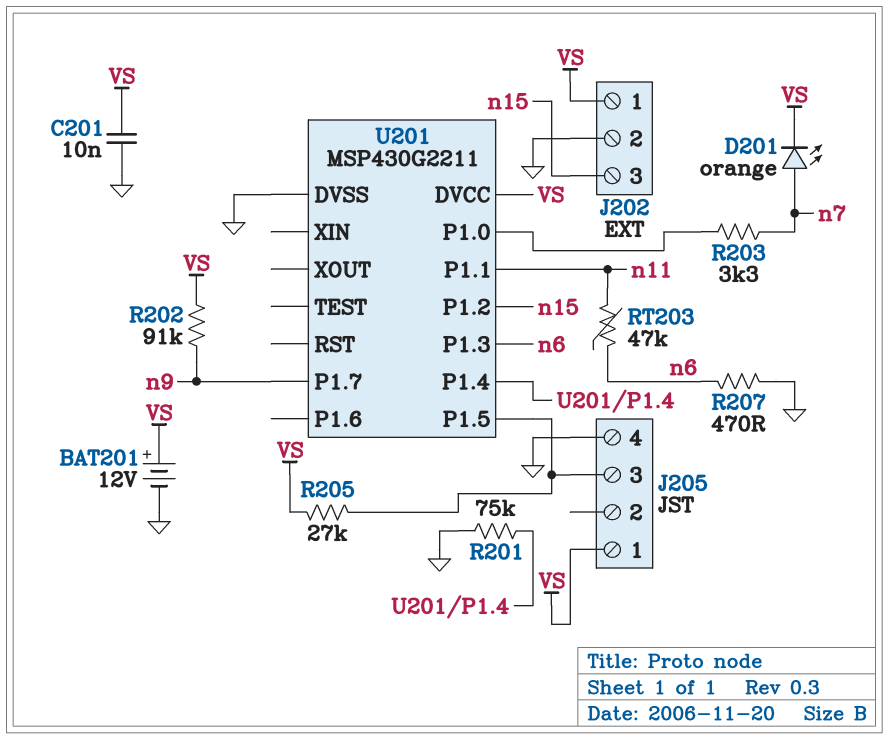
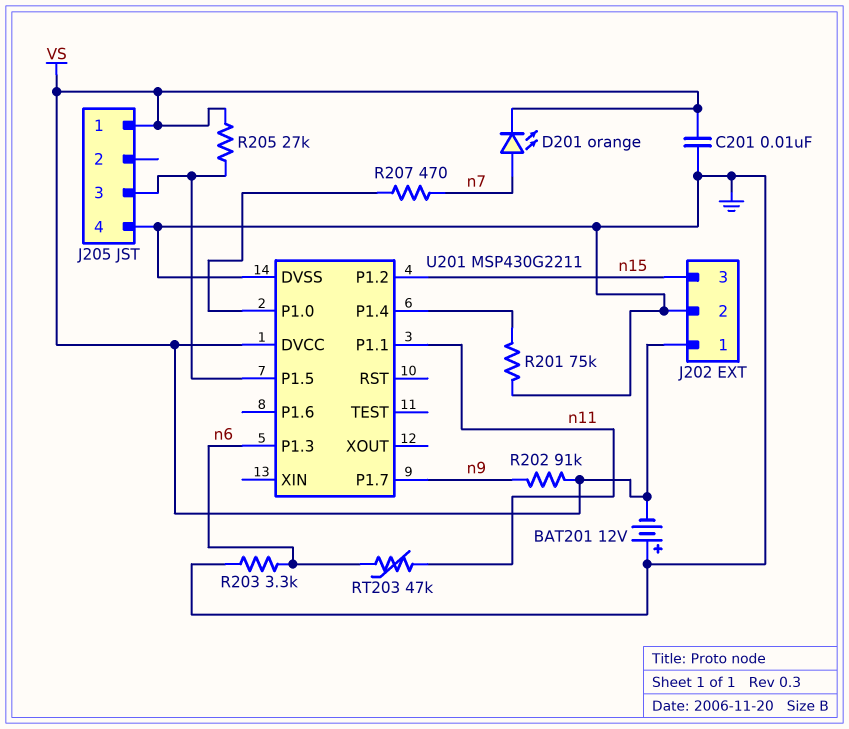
BAT201: 12V (plus VS, minus GND) -> 12V (plus GND, minus VS)
R203: 3.3k (U201/P1.0, n7) -> 3.3k (GND, n6)
R207: 470 (GND, n6) -> 470 (U201/P1.0, n7)

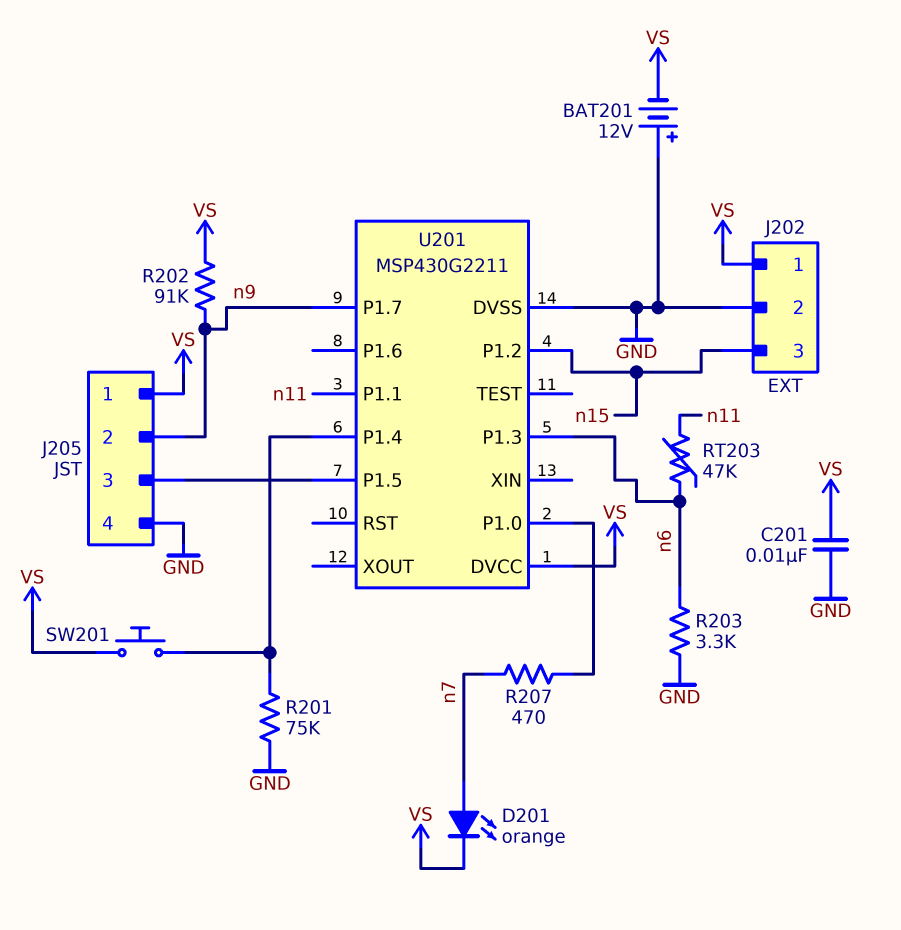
J205 pin 2: none -> n9
R205: 27k (J205/3, VS) -> none
SW201: none -> button (U201/P1.4, VS)

